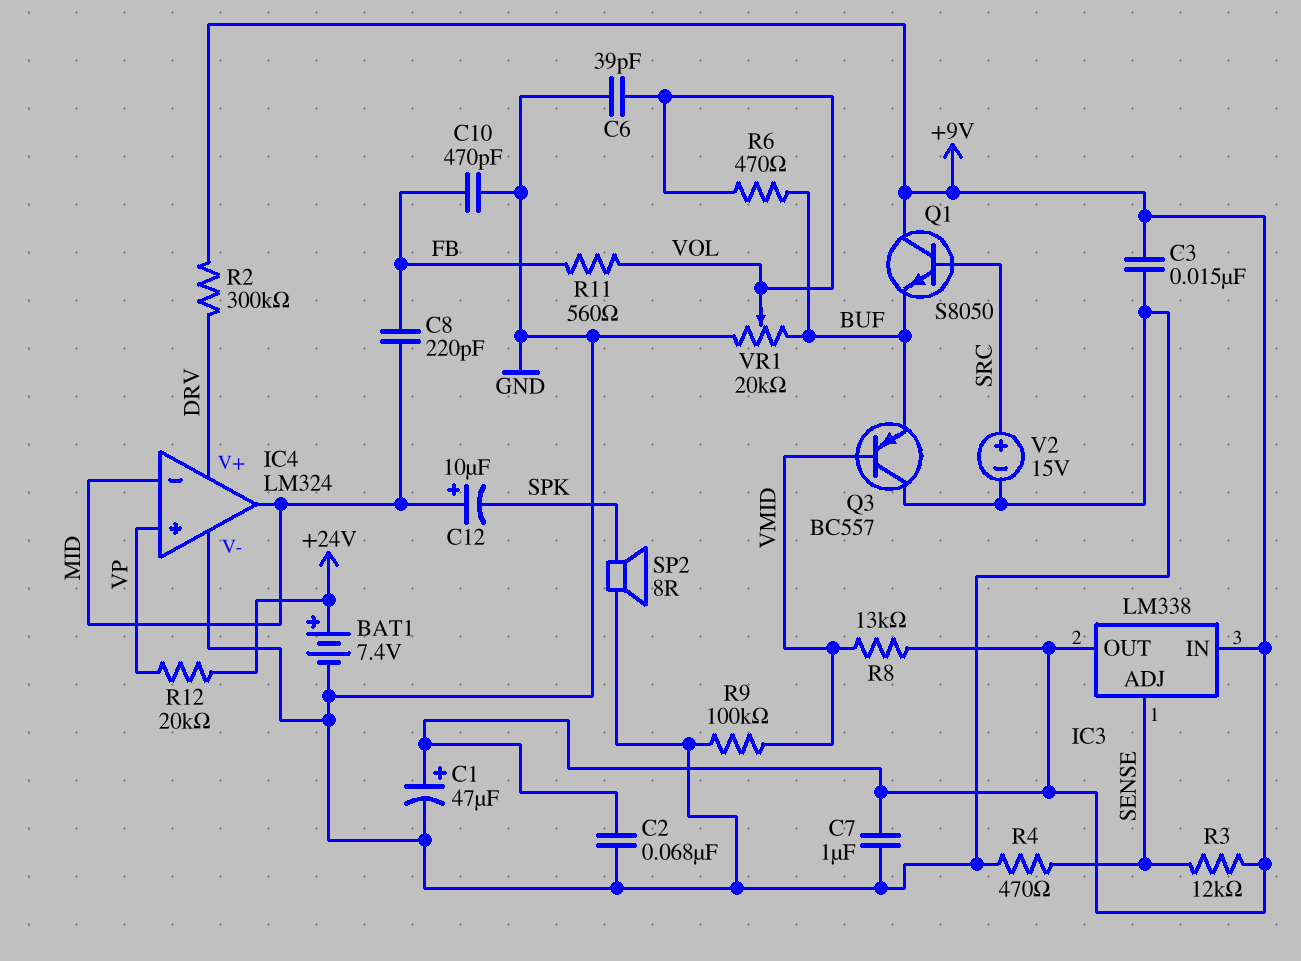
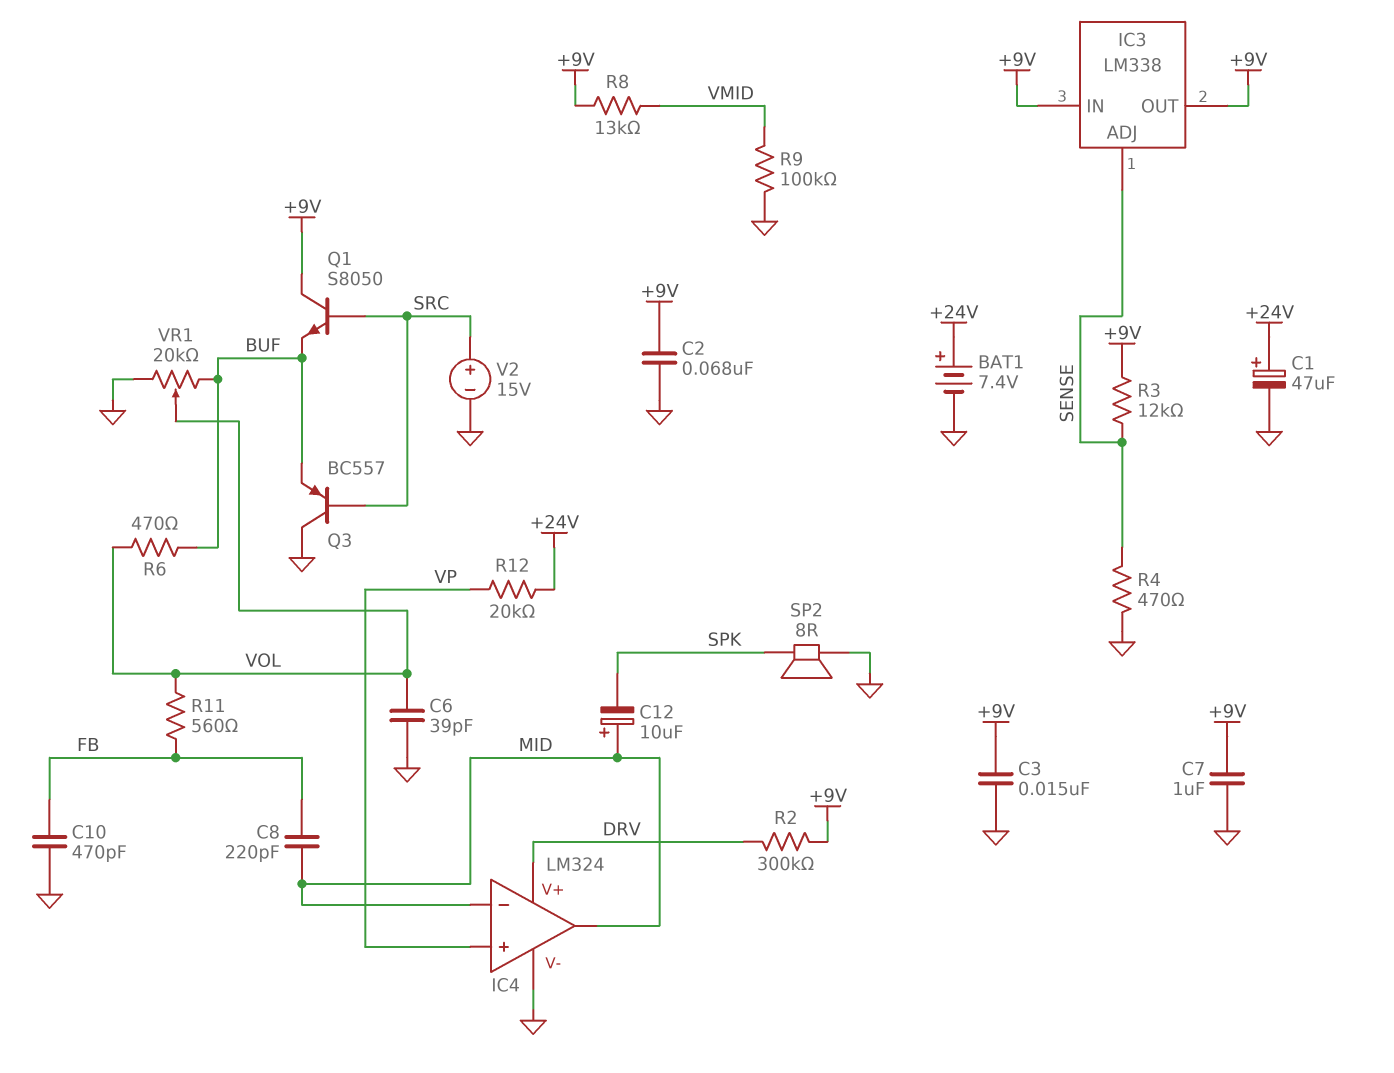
C1: 47uF (plus +9V, minus GND) -> 47uF (plus +24V, minus GND)
Q3: PNP BC557 (B VMID, C GND, E BUF) -> PNP BC557 (B SRC, C GND, E BUF)

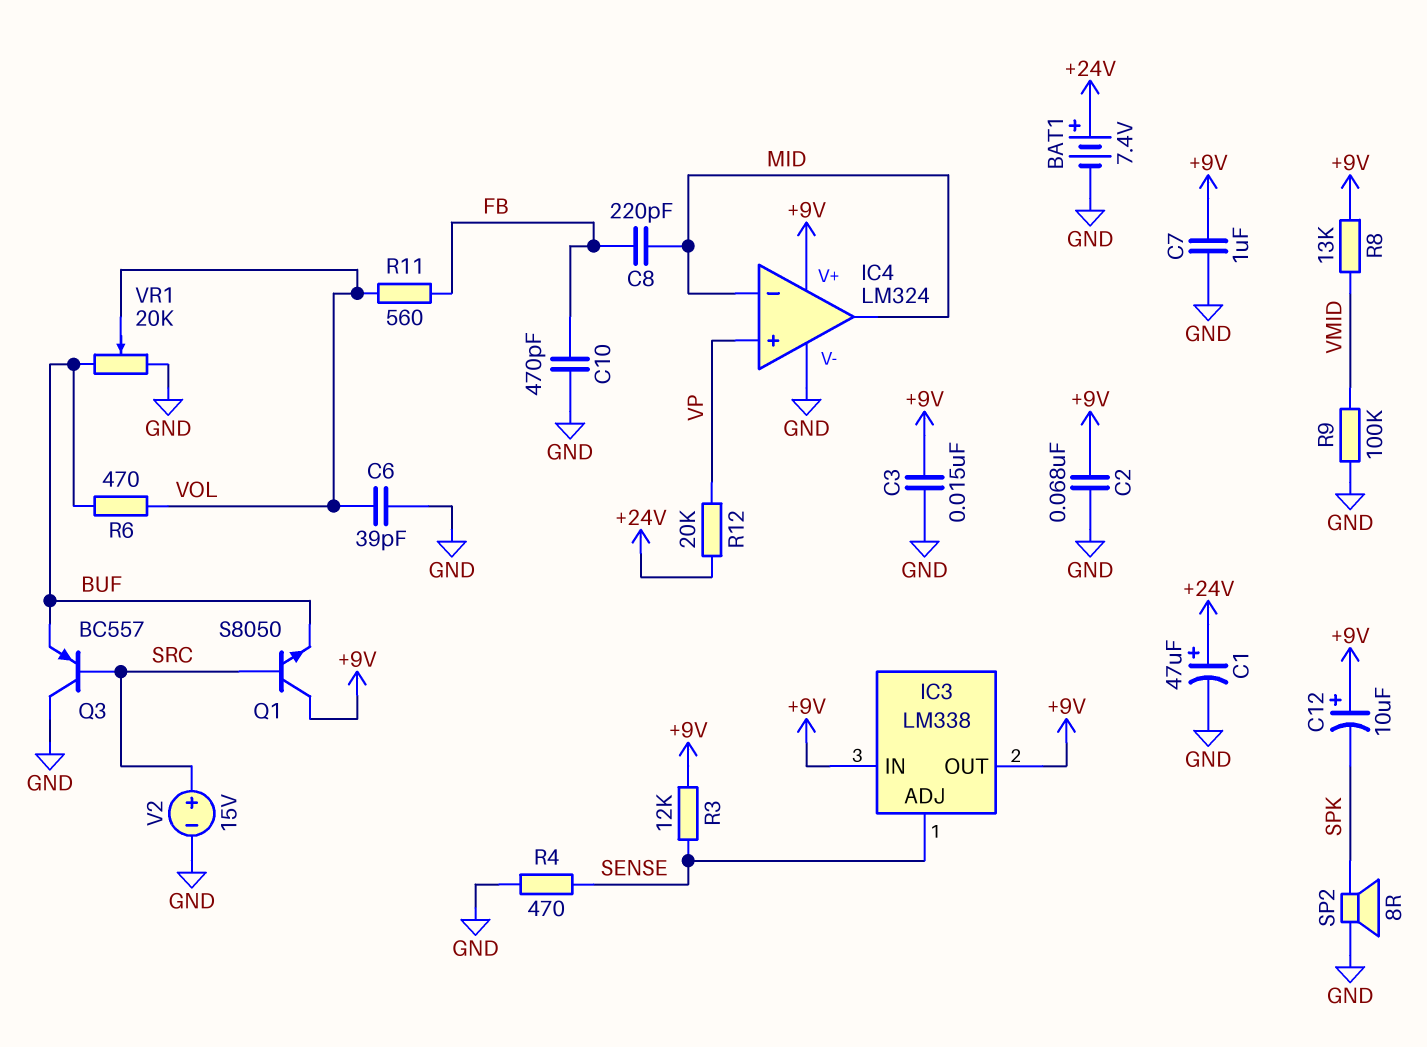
C12: 10uF (plus MID, minus SPK) -> 10uF (plus +9V, minus SPK)
IC4 pin V+: DRV -> +9V
R2: 300k (+9V, DRV) -> none

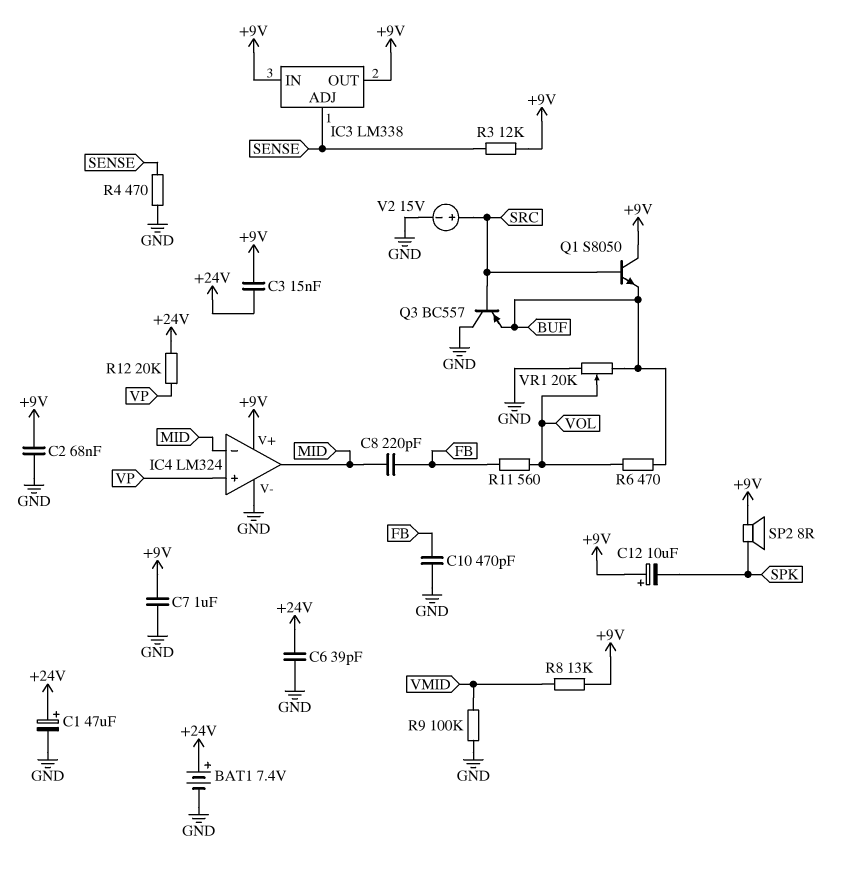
C3: 15nF (+9V, GND) -> 15nF (+9V, +24V)
C6: 39pF (GND, VOL) -> 39pF (+24V, GND)
SP2: speaker 8R (GND, SPK) -> speaker 8R (+9V, SPK)

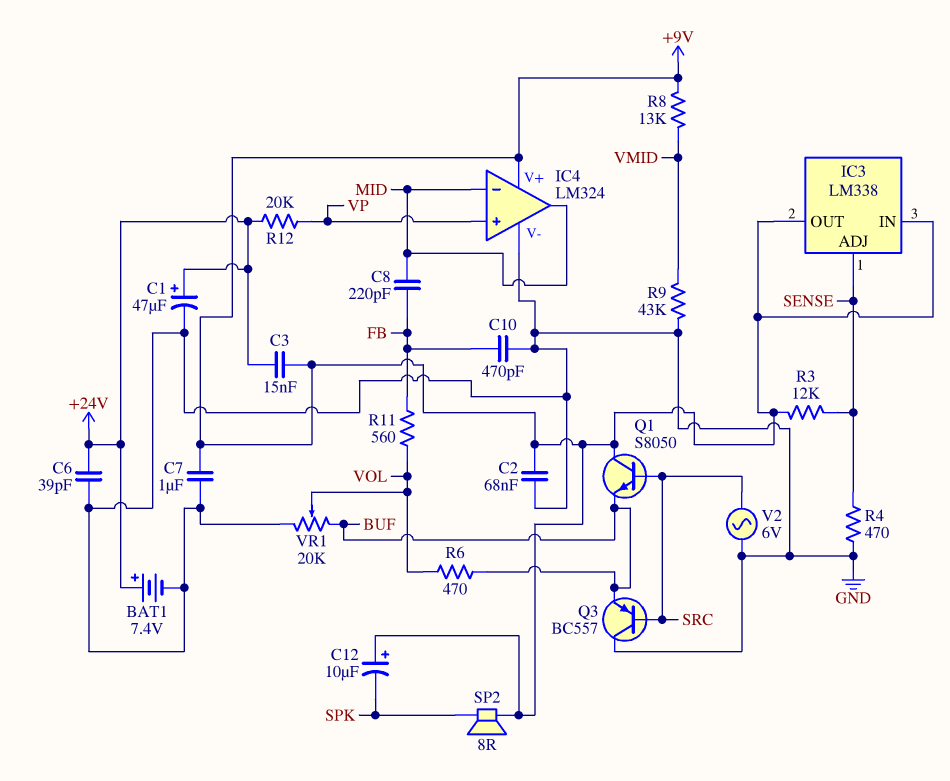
R9: 100k (GND, VMID) -> 43k (GND, VMID)
V2: 15V (plus SRC, minus GND) -> AC 6V (GND, SRC)

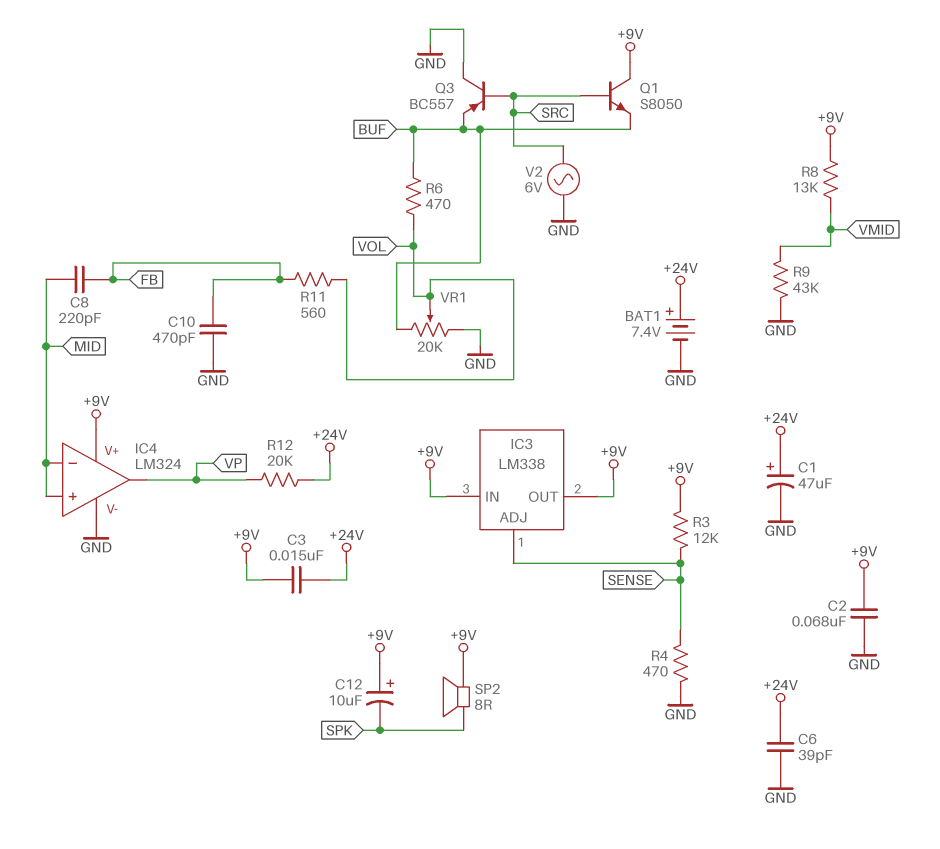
C7: 1uF (+9V, GND) -> none
IC4 pin in+: VP -> MID
IC4 pin out: MID -> VP

